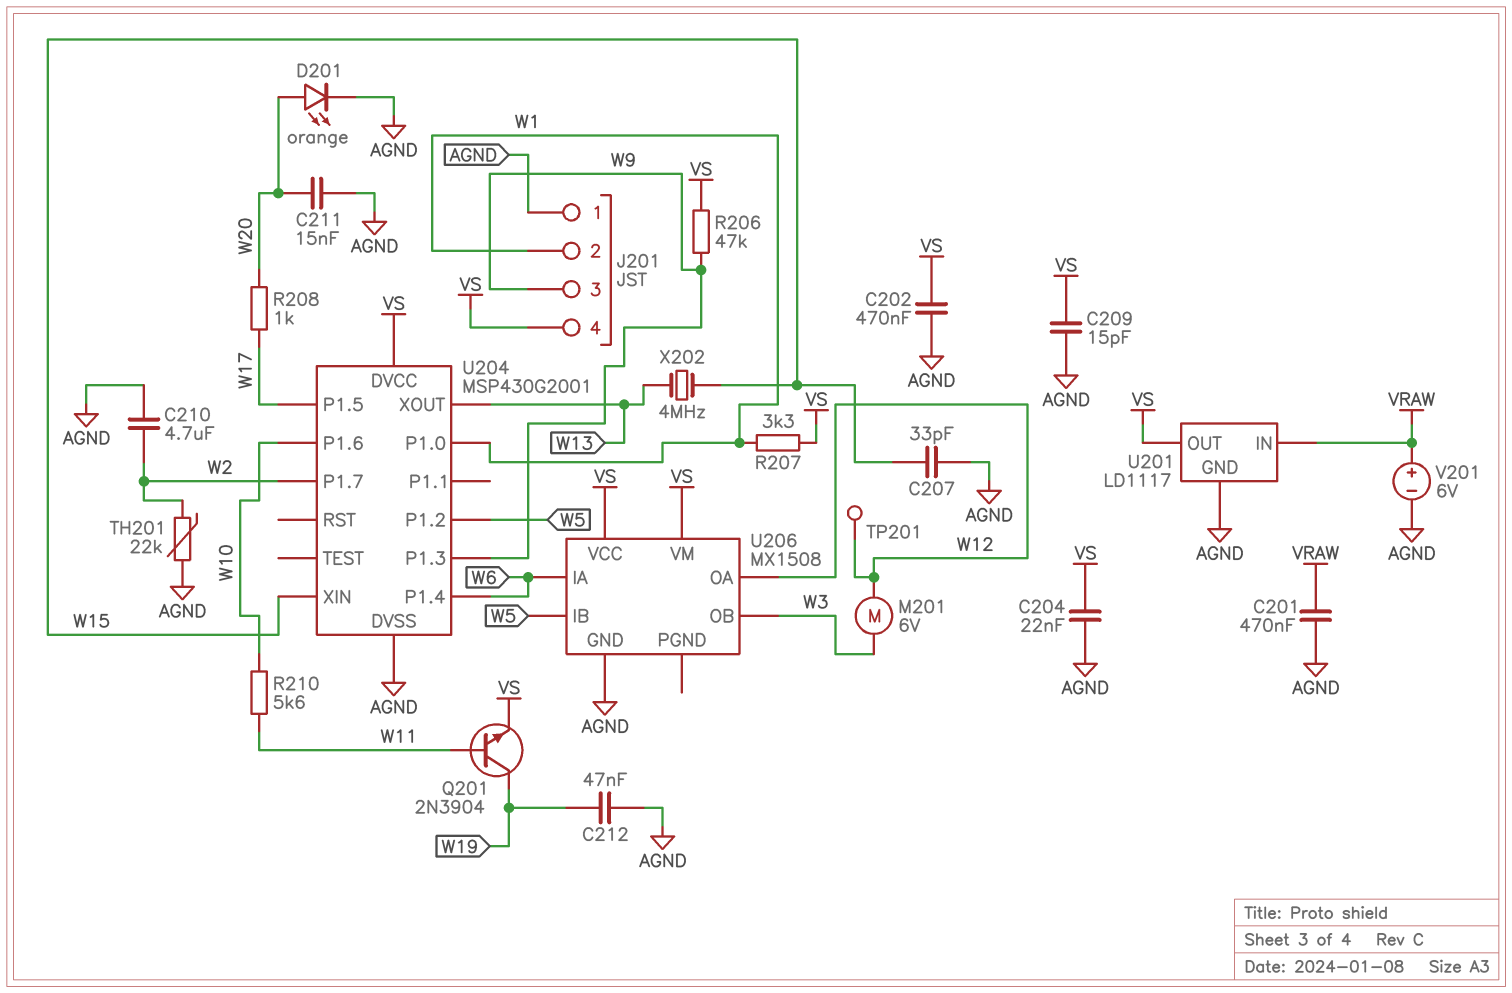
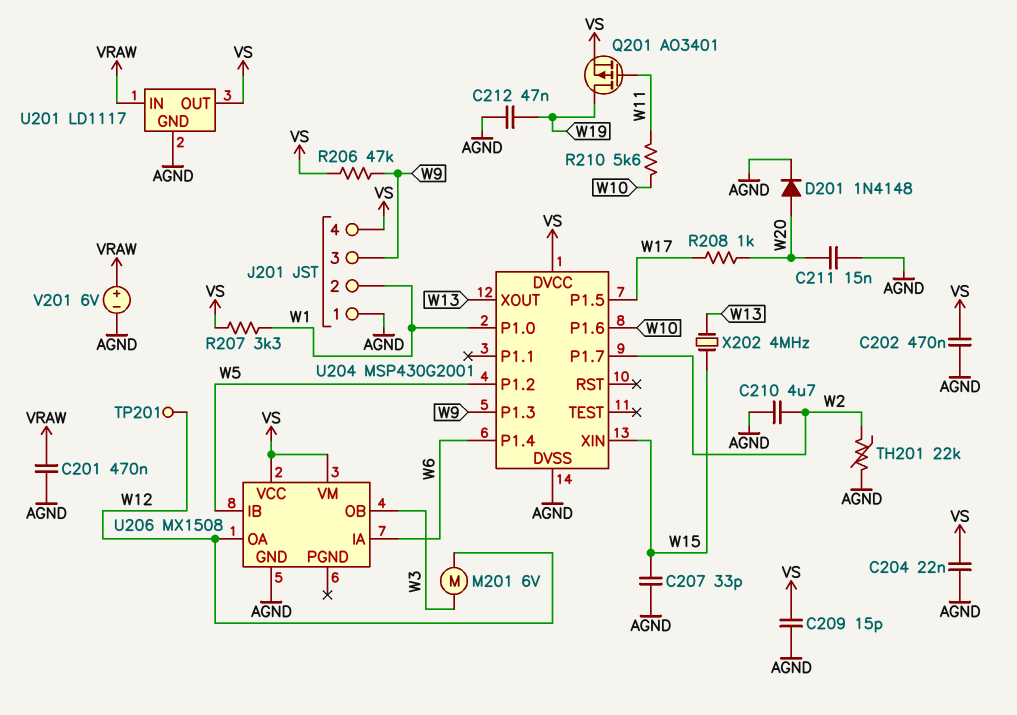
D201: LED orange (A W20, K AGND) -> diode 1N4148 (A W20, K AGND)
Q201: NPN 2N3904 (B W11, C W19, E VS) -> PMOS AO3401 (G W11, D W19, S VS)

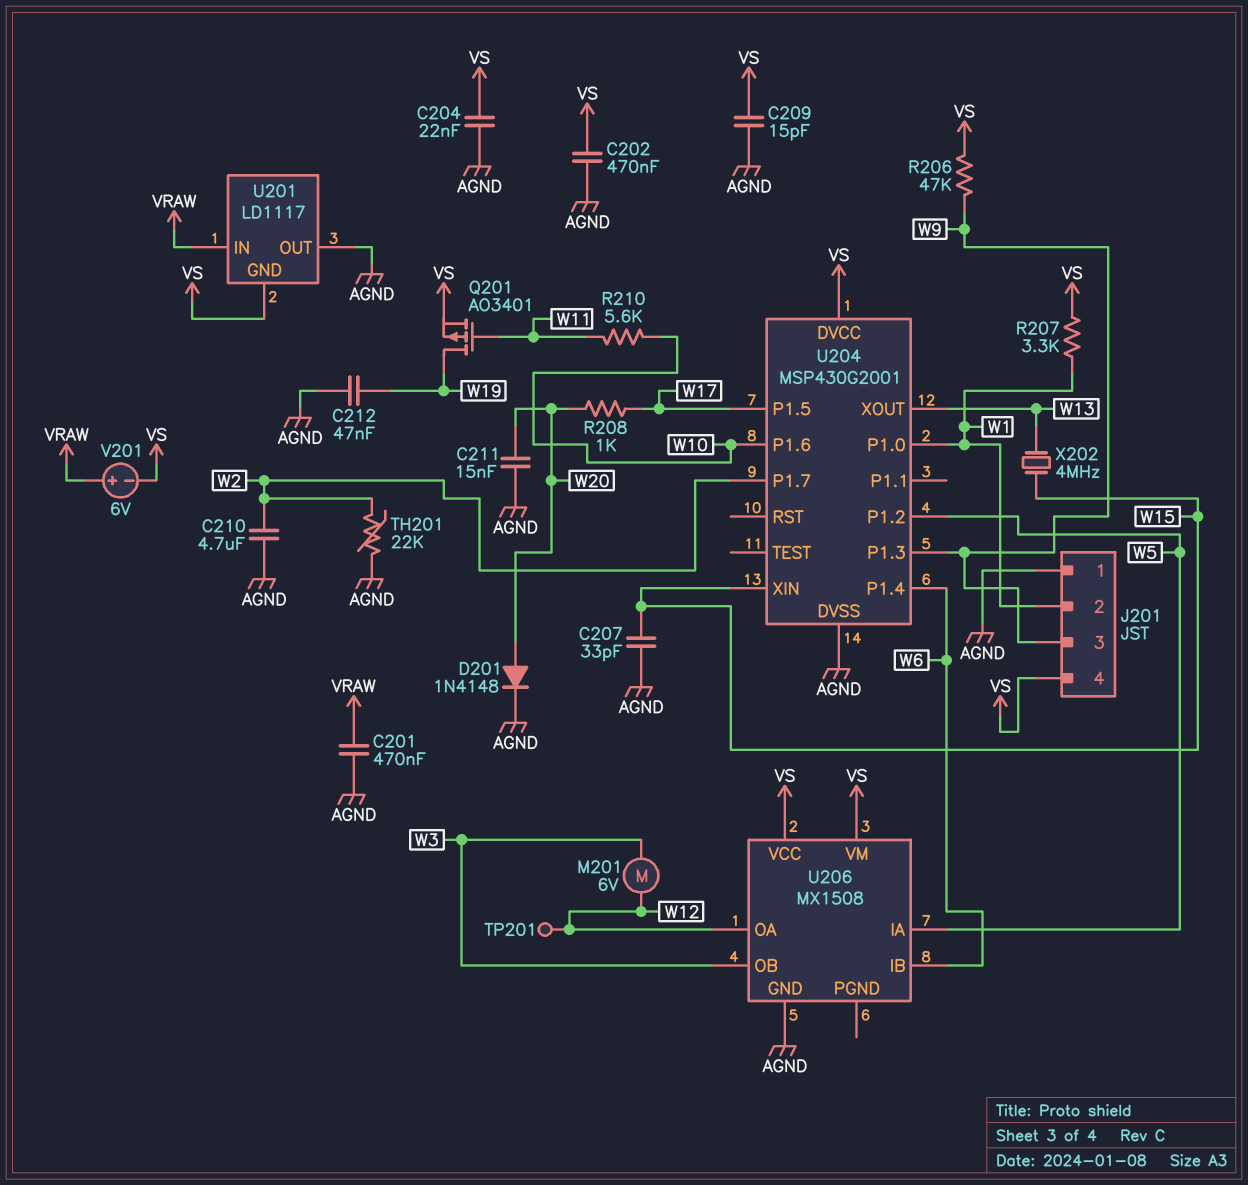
U201 pin GND: AGND -> VS
U201 pin OUT: VS -> AGND
U206 pin IA: W6 -> W5
U206 pin IB: W5 -> W6
V201: 6V (plus VRAW, minus AGND) -> 6V (plus VRAW, minus VS)

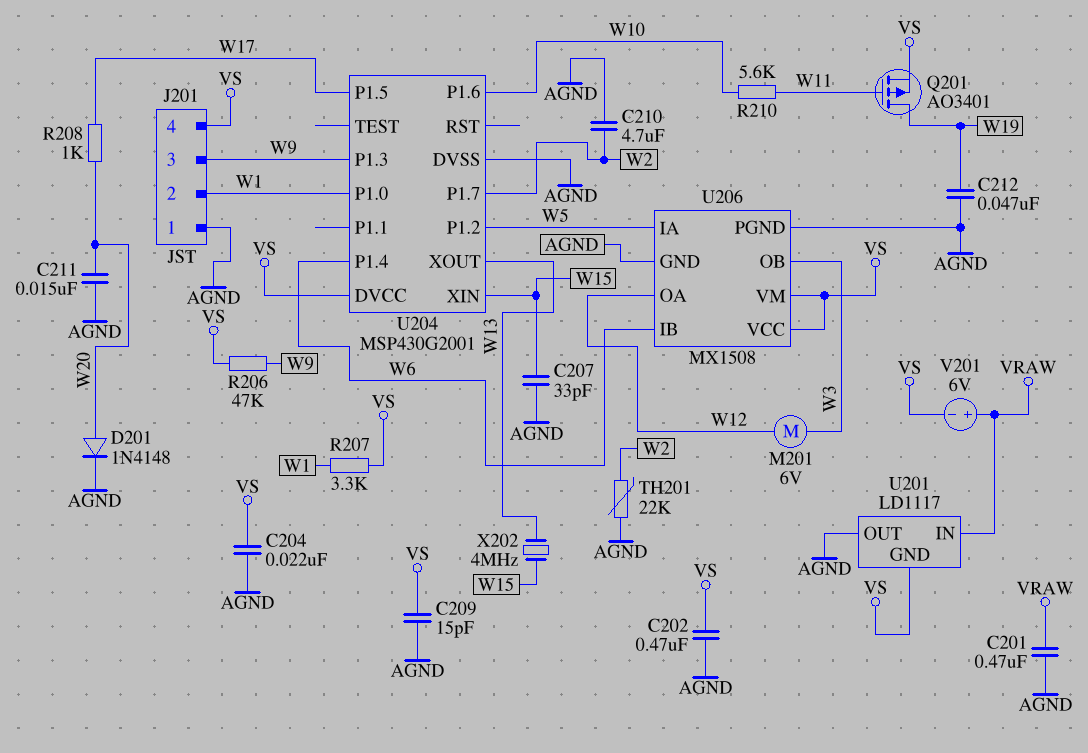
TP201: test point (W12) -> none
U206 pin PGND: none -> AGND

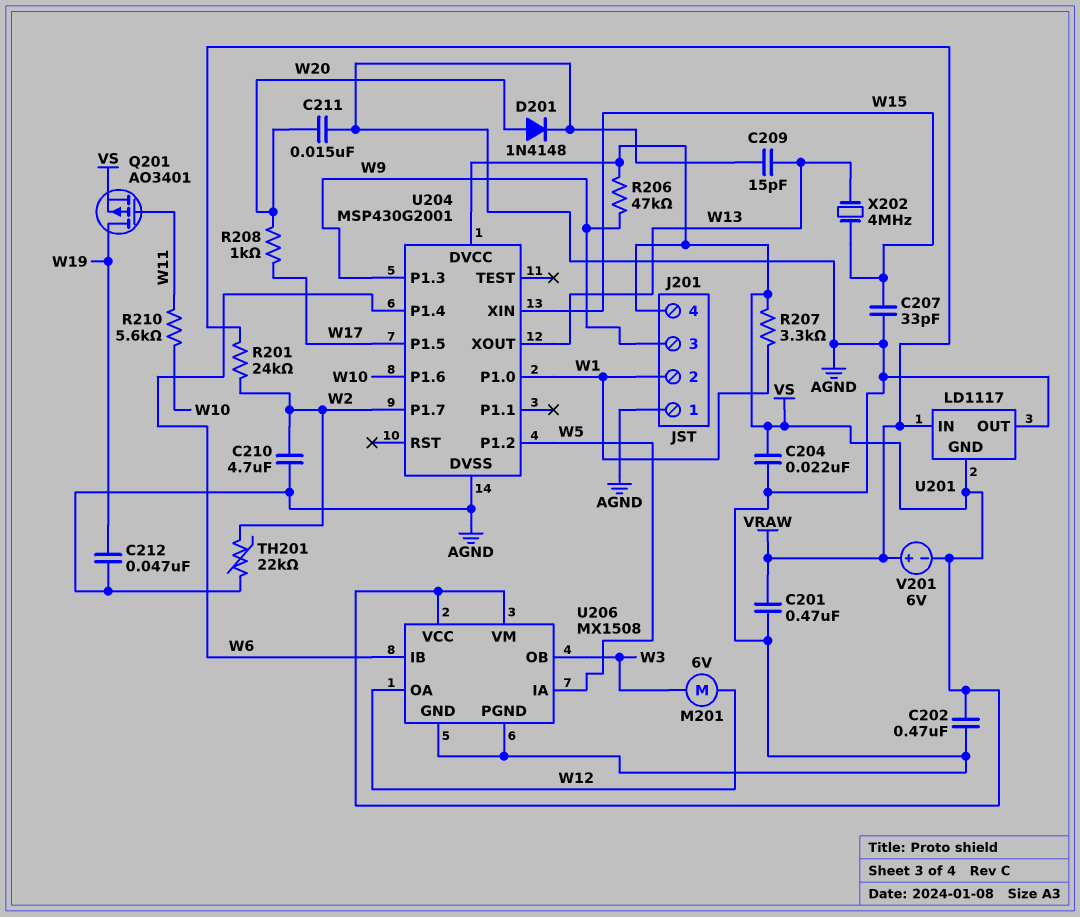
C209: 15pF (AGND, VS) -> 15pF (AGND, W13)
R201: none -> 24k (VRAW, W2)

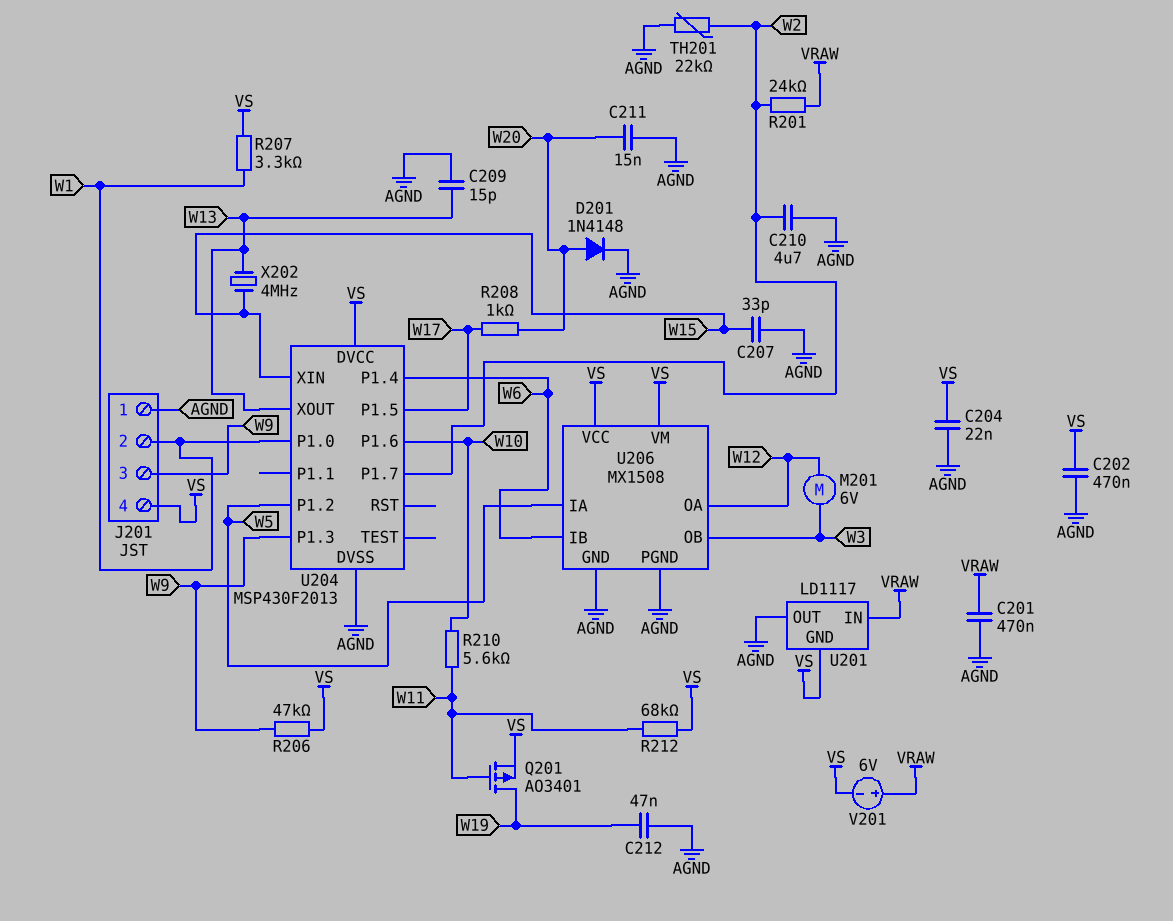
R212: none -> 68k (VS, W11)
U204: MSP430G2001 -> MSP430F2013

